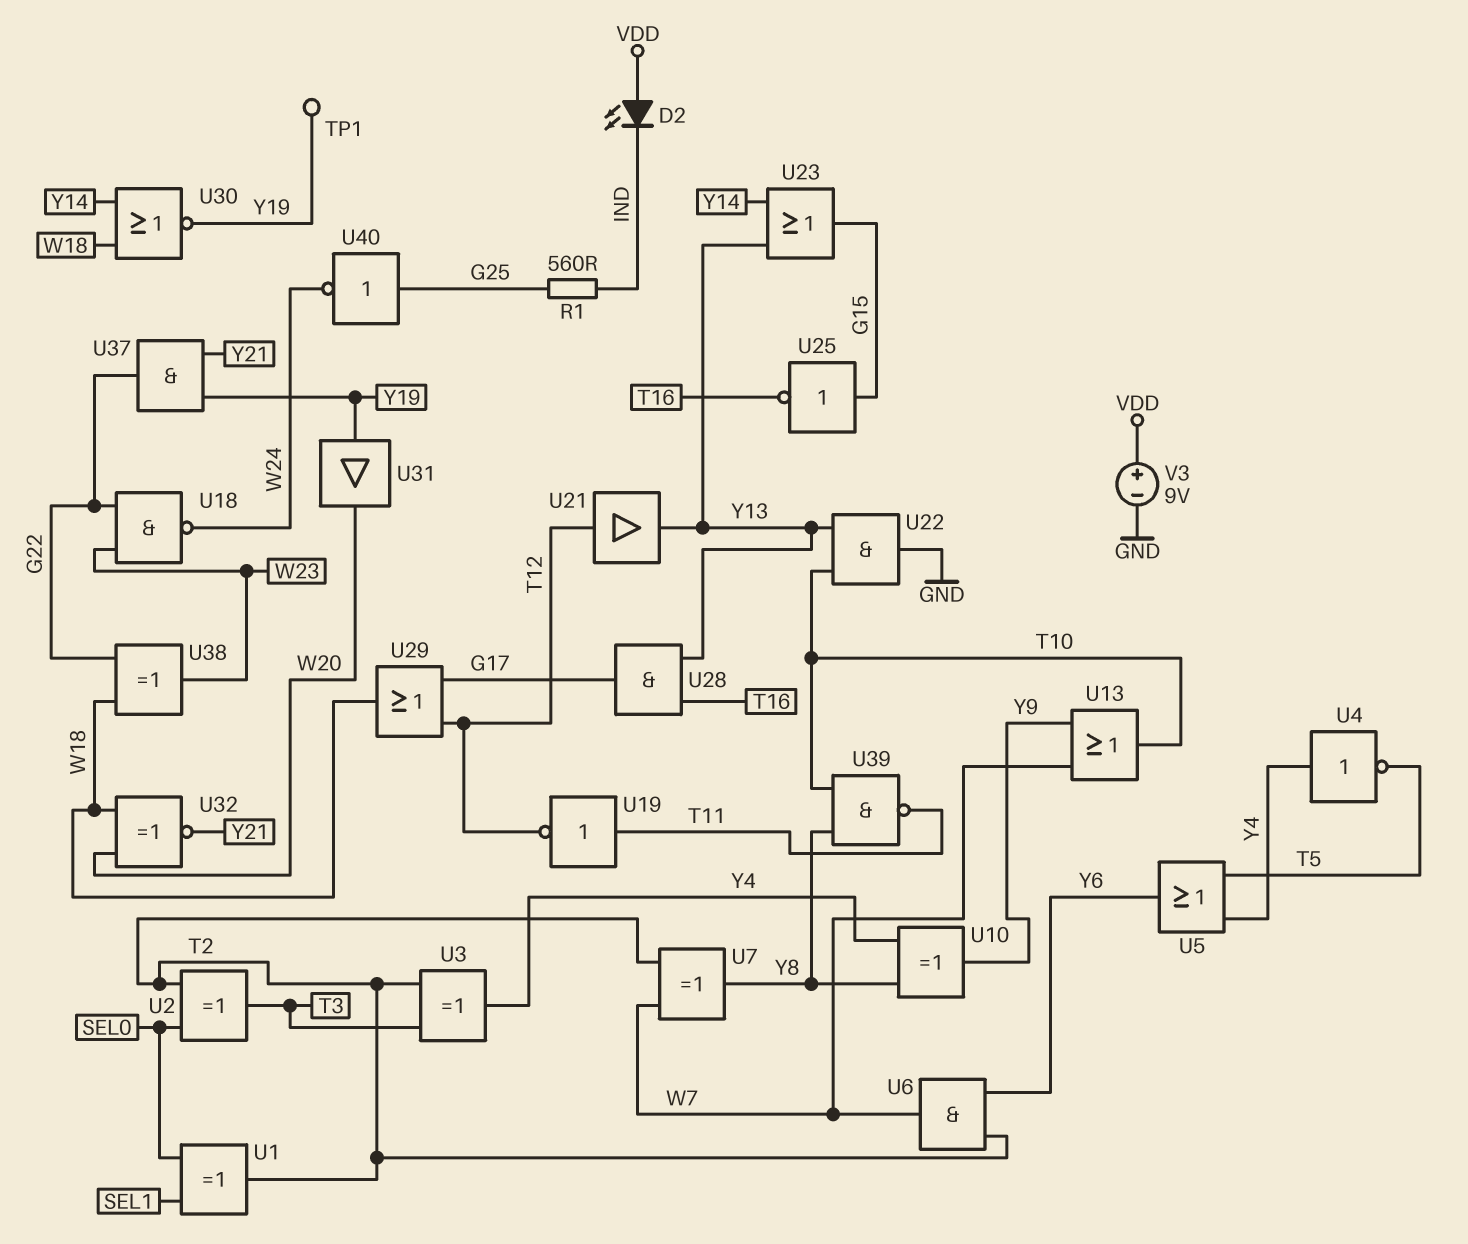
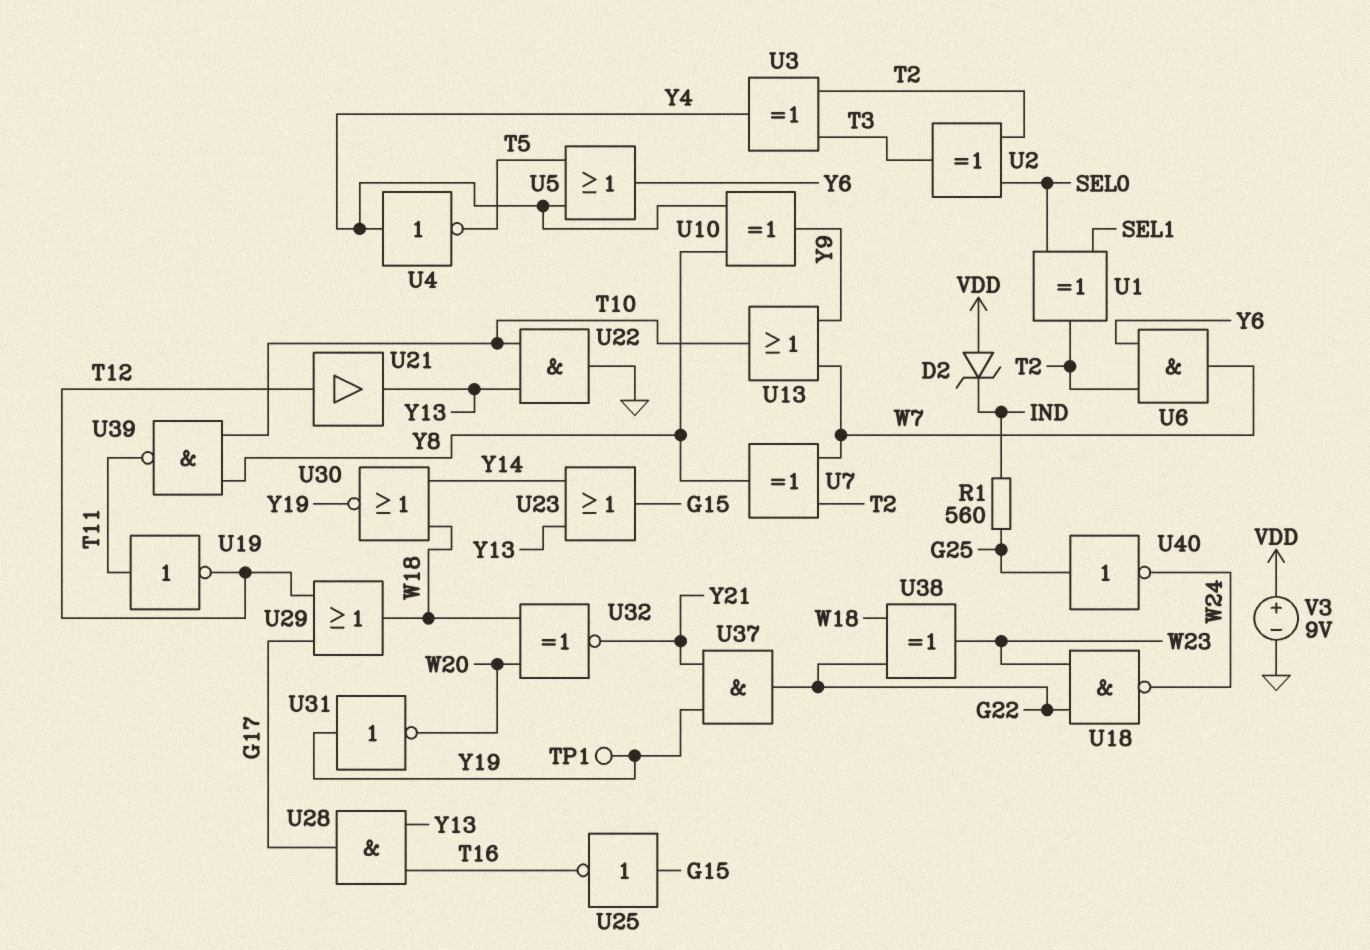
D2: LED (A VDD, K IND) -> zener (A VDD, K IND)
U31: buffer (in Y19, out W20) -> NOT (in Y19, out W20)

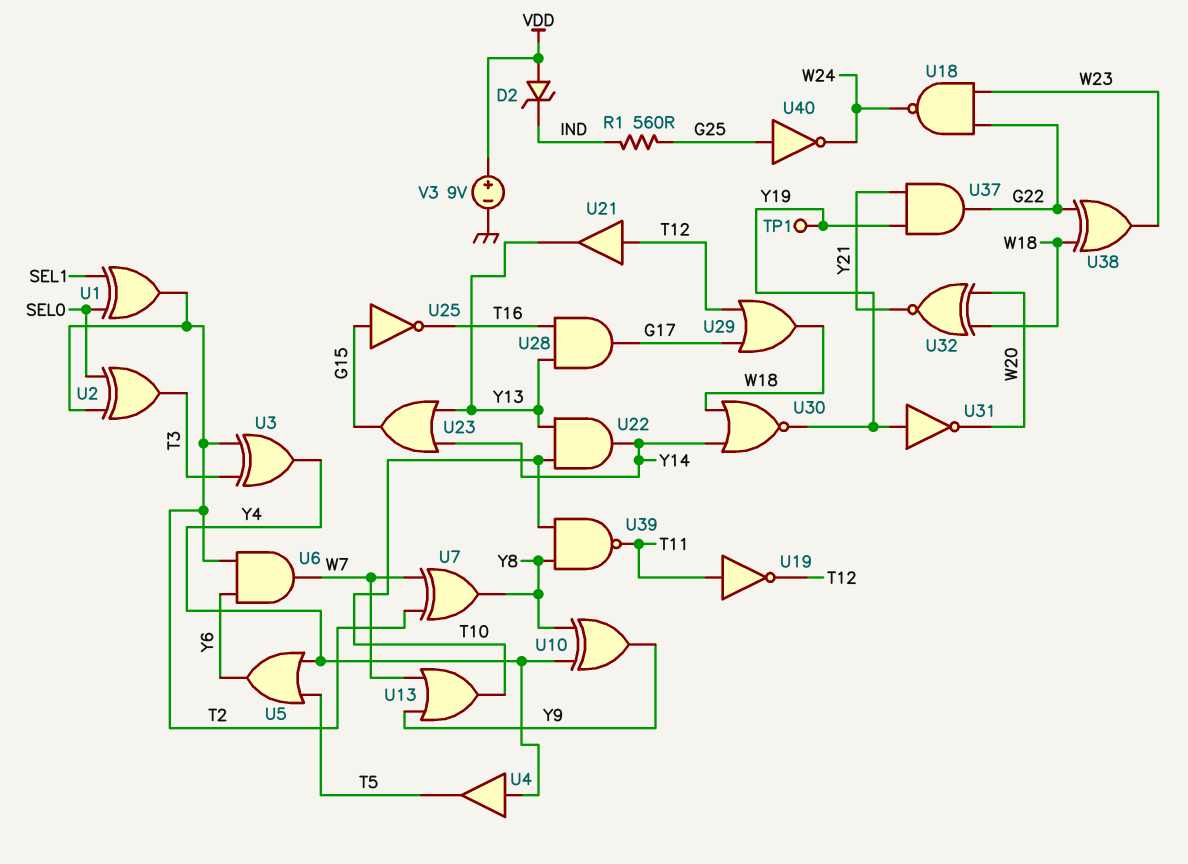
U4: NOT (in Y4, out T5) -> buffer (in Y4, out T5)
U22: AND (in T10, in Y13, out GND) -> AND (in T10, in Y13, out Y14)

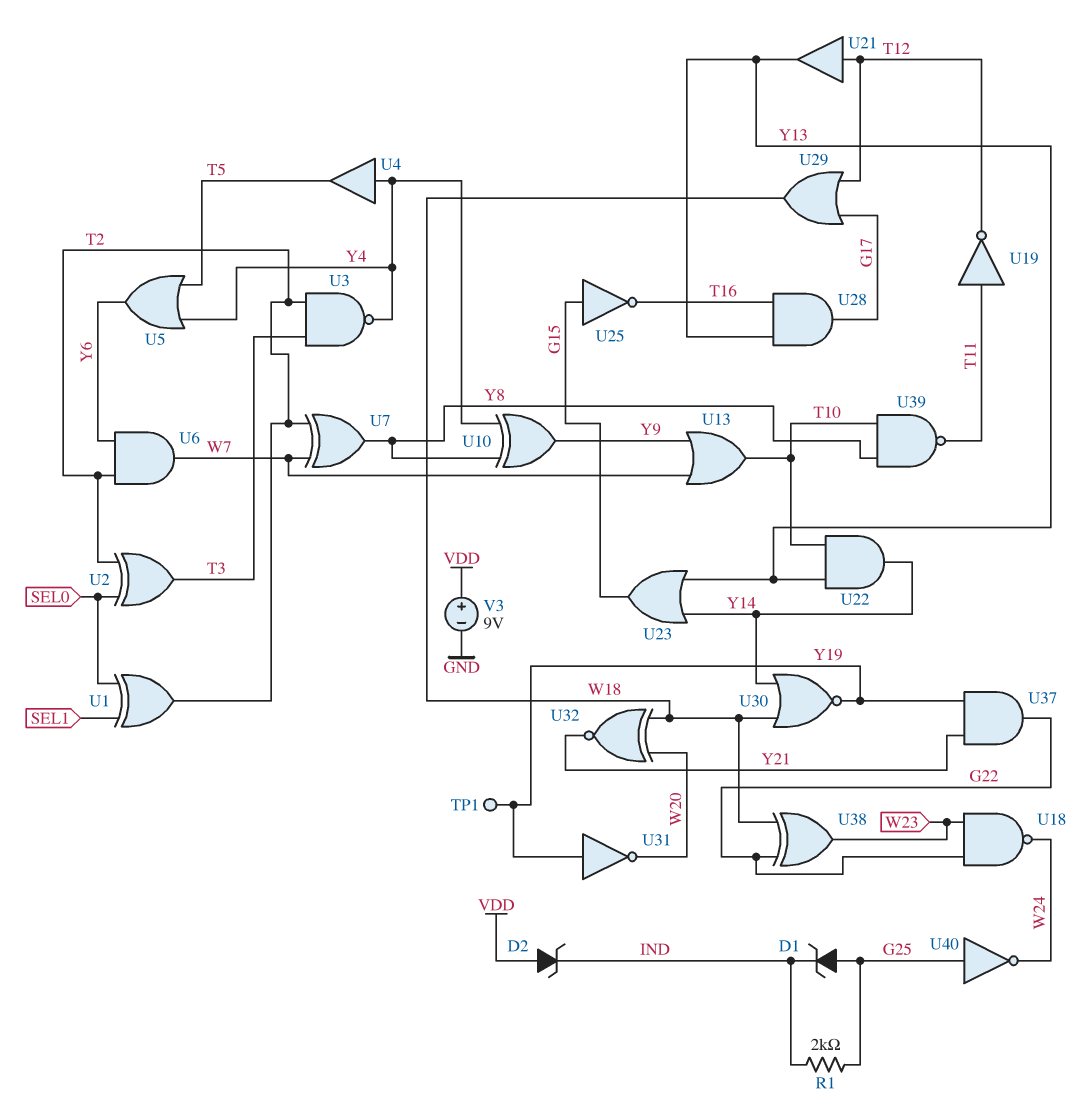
D1: none -> zener (A G25, K IND)
R1: 560 (G25, IND) -> 2k (G25, IND)
U3: XOR (in T2, in T3, out Y4) -> NAND (in T2, in T3, out Y4)

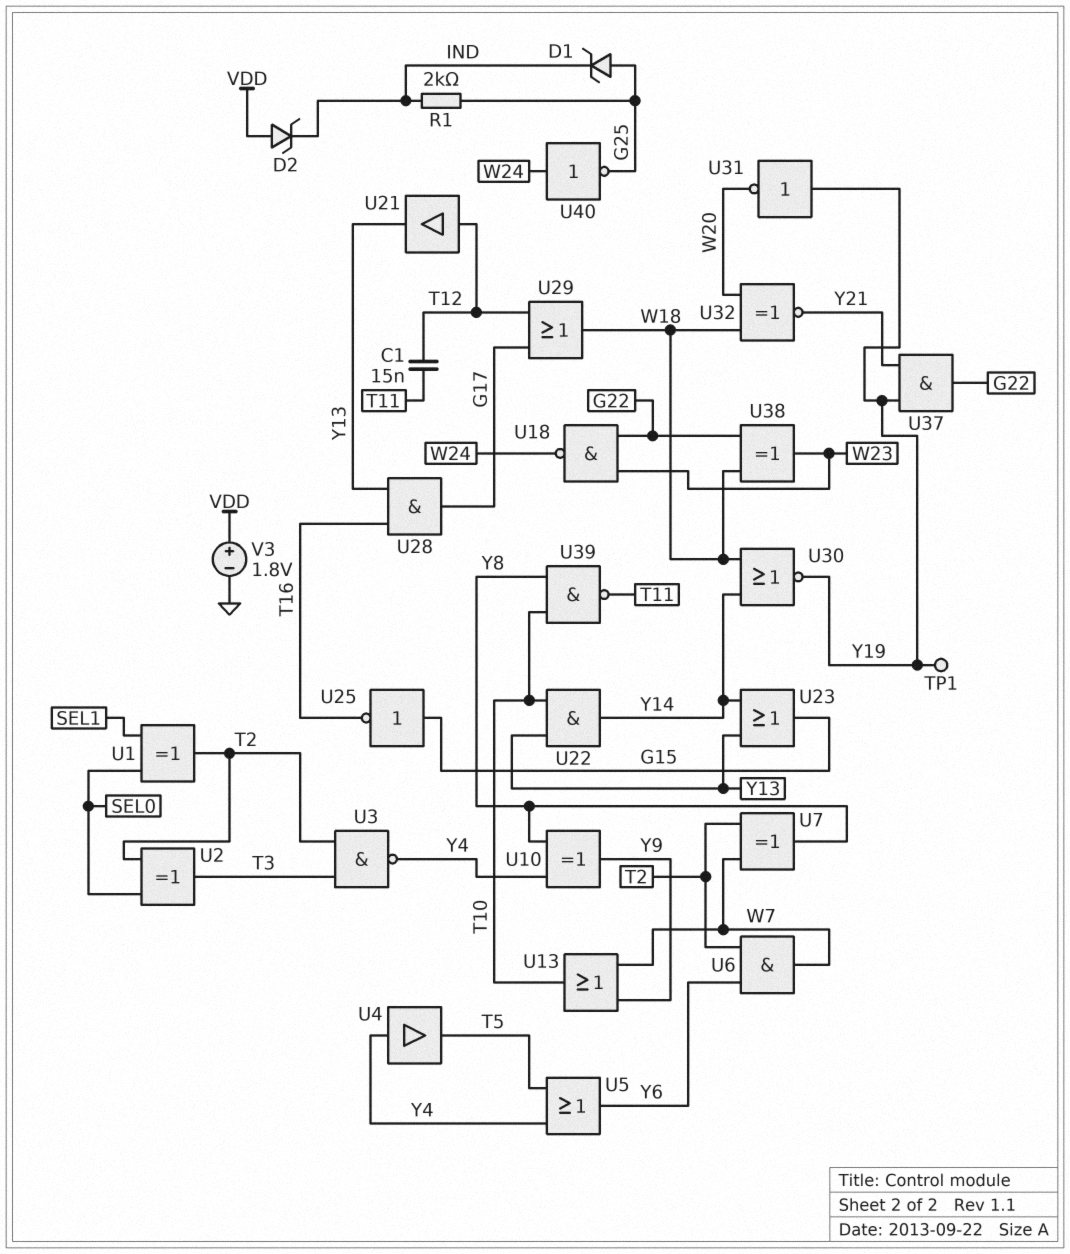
C1: none -> 15nF (T11, T12)
U19: NOT (in T11, out T12) -> none
U40: NOT (in G25, out W24) -> NOT (in W24, out G25)
V3: 9V (plus VDD, minus GND) -> 1.8V (plus VDD, minus GND)

